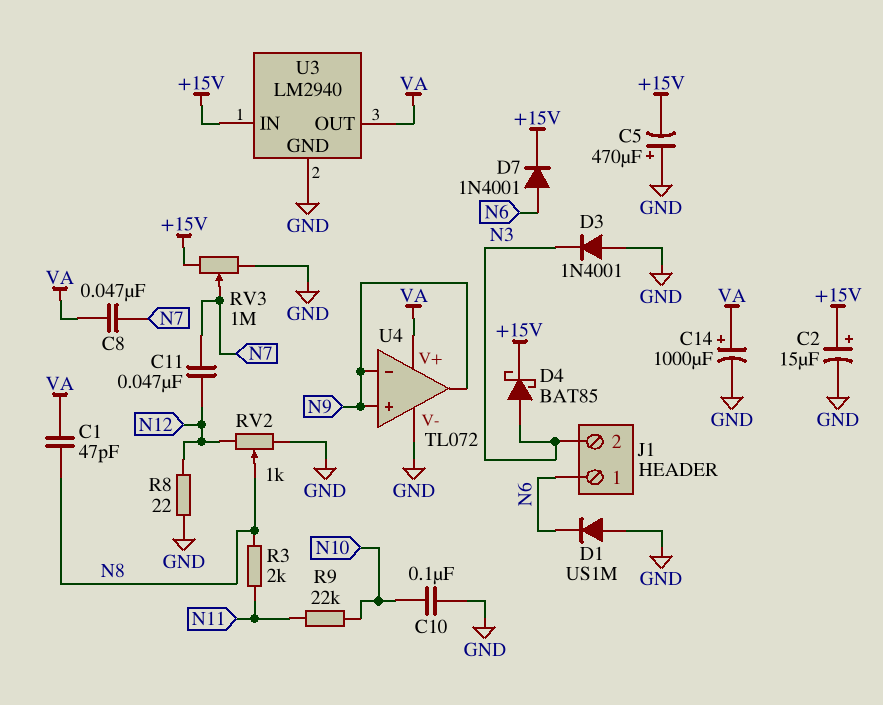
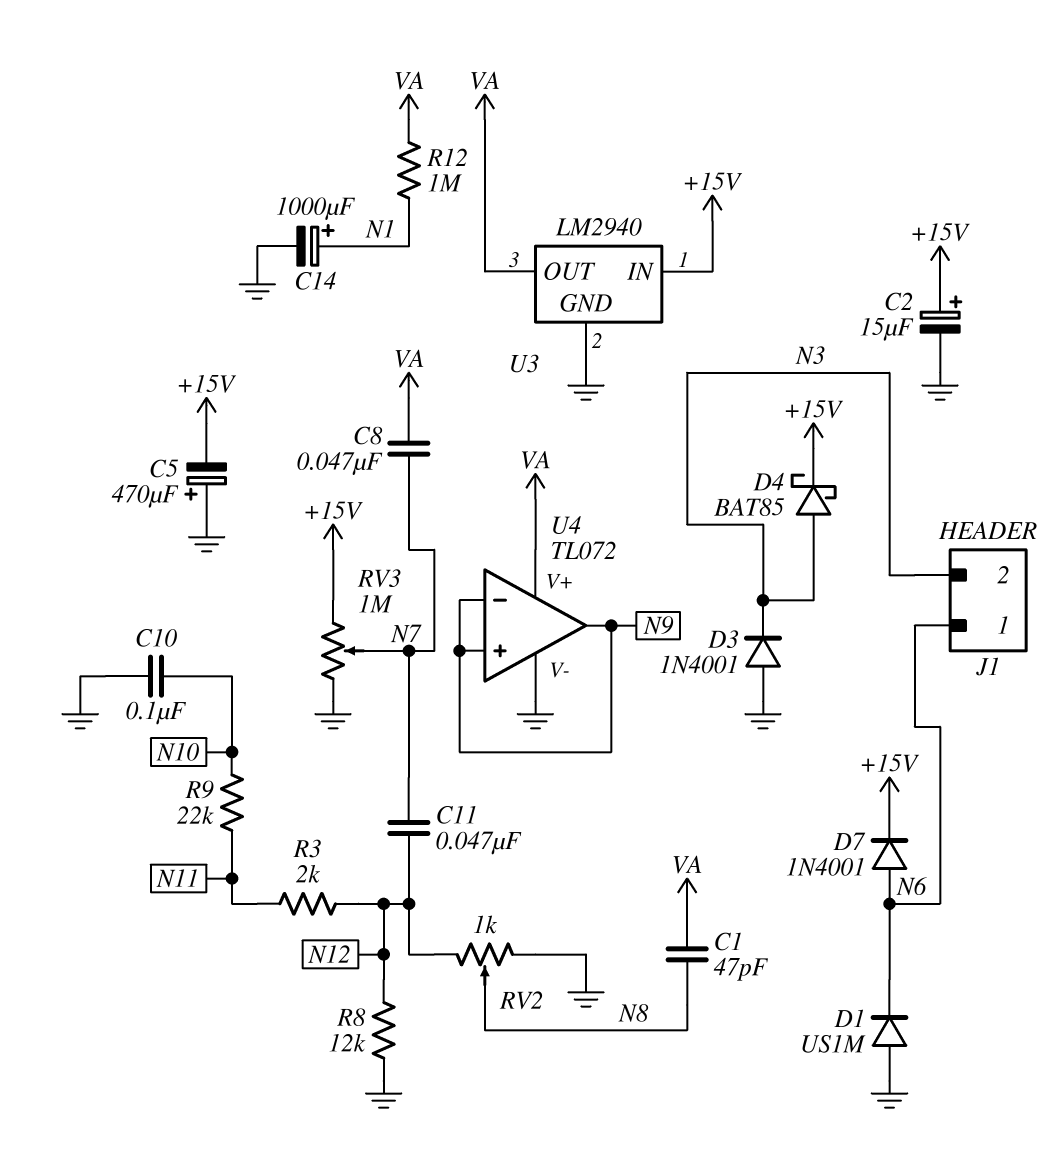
C14: 1000uF (plus VA, minus GND) -> 1000uF (plus N1, minus GND)
R3: 2k (N8, N11) -> 2k (N11, N12)
R8: 22 (GND, N12) -> 12k (GND, N12)
R12: none -> 1M (N1, VA)

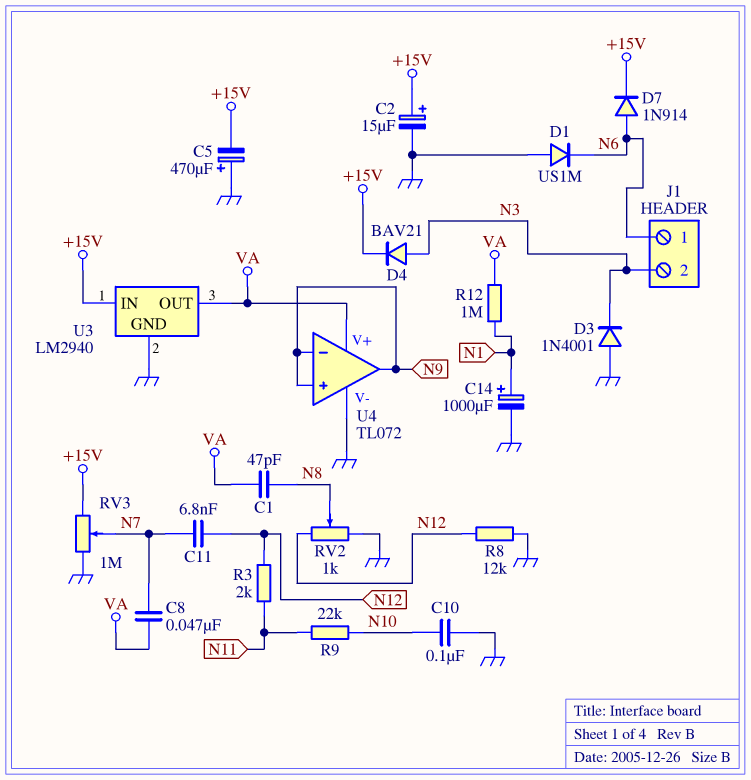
C11: 47nF (N7, N12) -> 6.8nF (N7, N12)
D4: schottky BAT85 (A N3, K +15V) -> diode BAV21 (A N3, K +15V)
D7: diode 1N4001 (A N6, K +15V) -> diode 1N914 (A N6, K +15V)

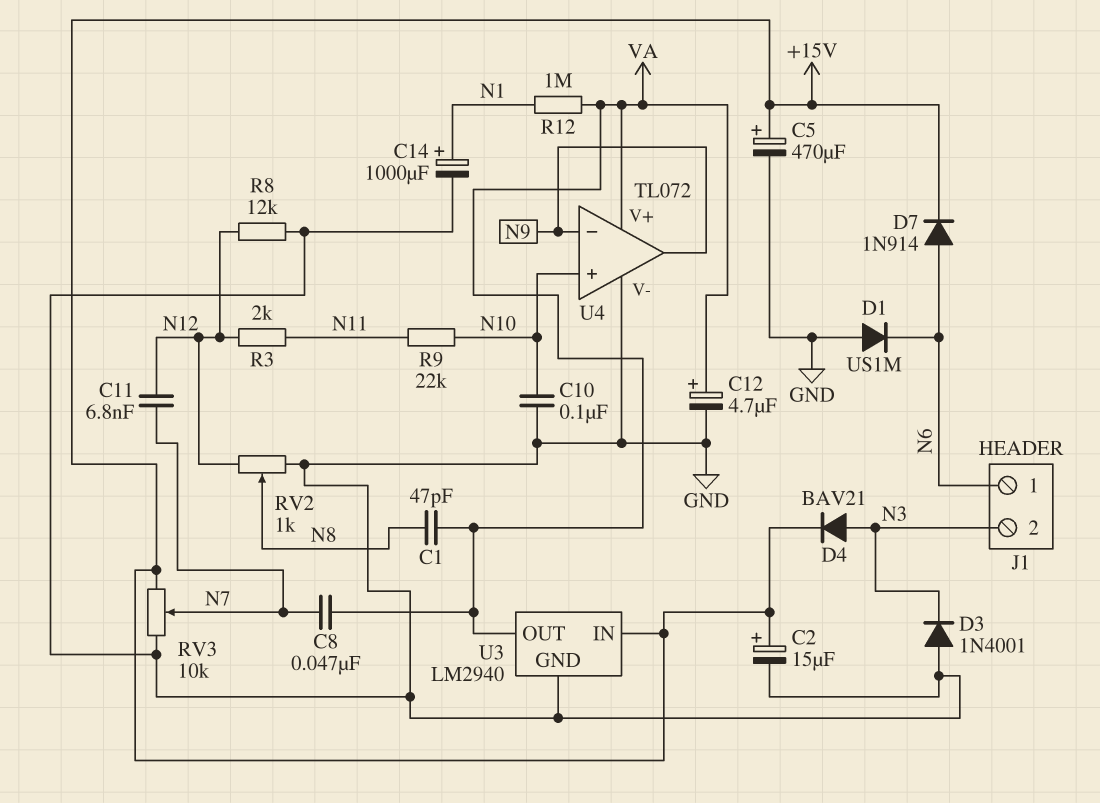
C5: 470uF (plus GND, minus +15V) -> 470uF (plus +15V, minus GND)
C12: none -> 4.7uF (plus VA, minus GND)
RV3: 1M (+15V, GND, wiper N7) -> 10k (+15V, GND, wiper N7)
U4 pin in+: N9 -> N10

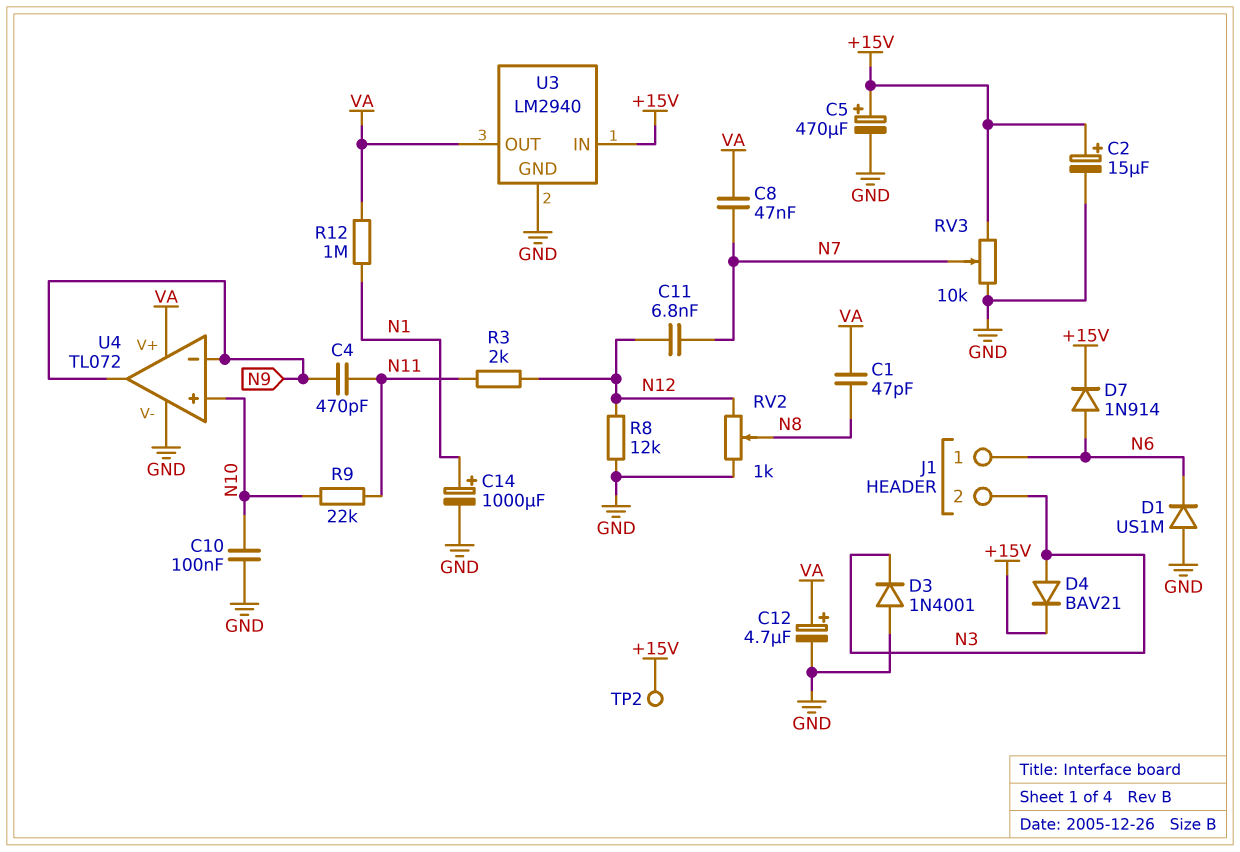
C4: none -> 470pF (N9, N11)
TP2: none -> test point (+15V)

